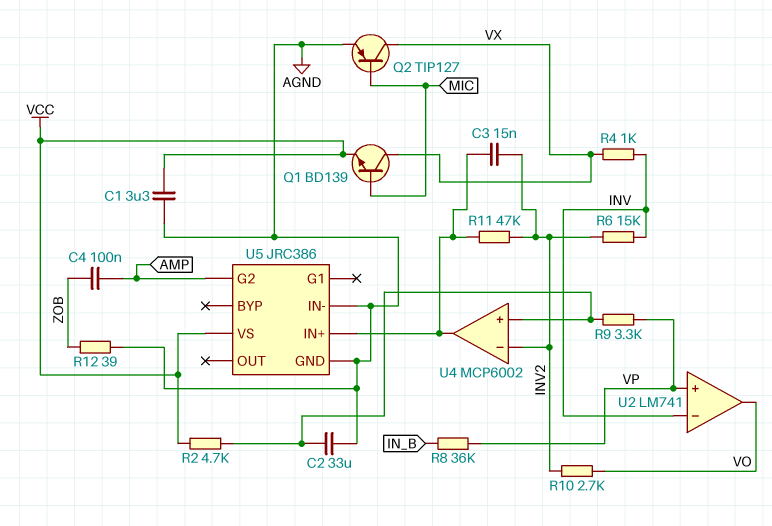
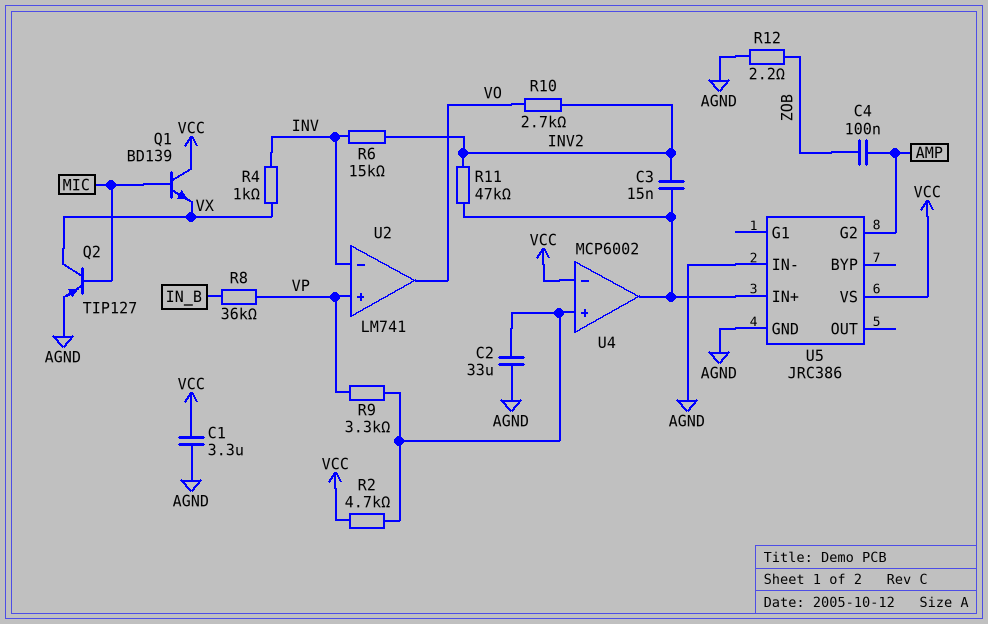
Q1: NPN BD139 (B MIC, C VX, E VCC) -> NPN BD139 (B MIC, C VCC, E VX)
R12: 39 (AGND, ZOB) -> 2.2 (AGND, ZOB)
U4 pin in-: INV2 -> VCC

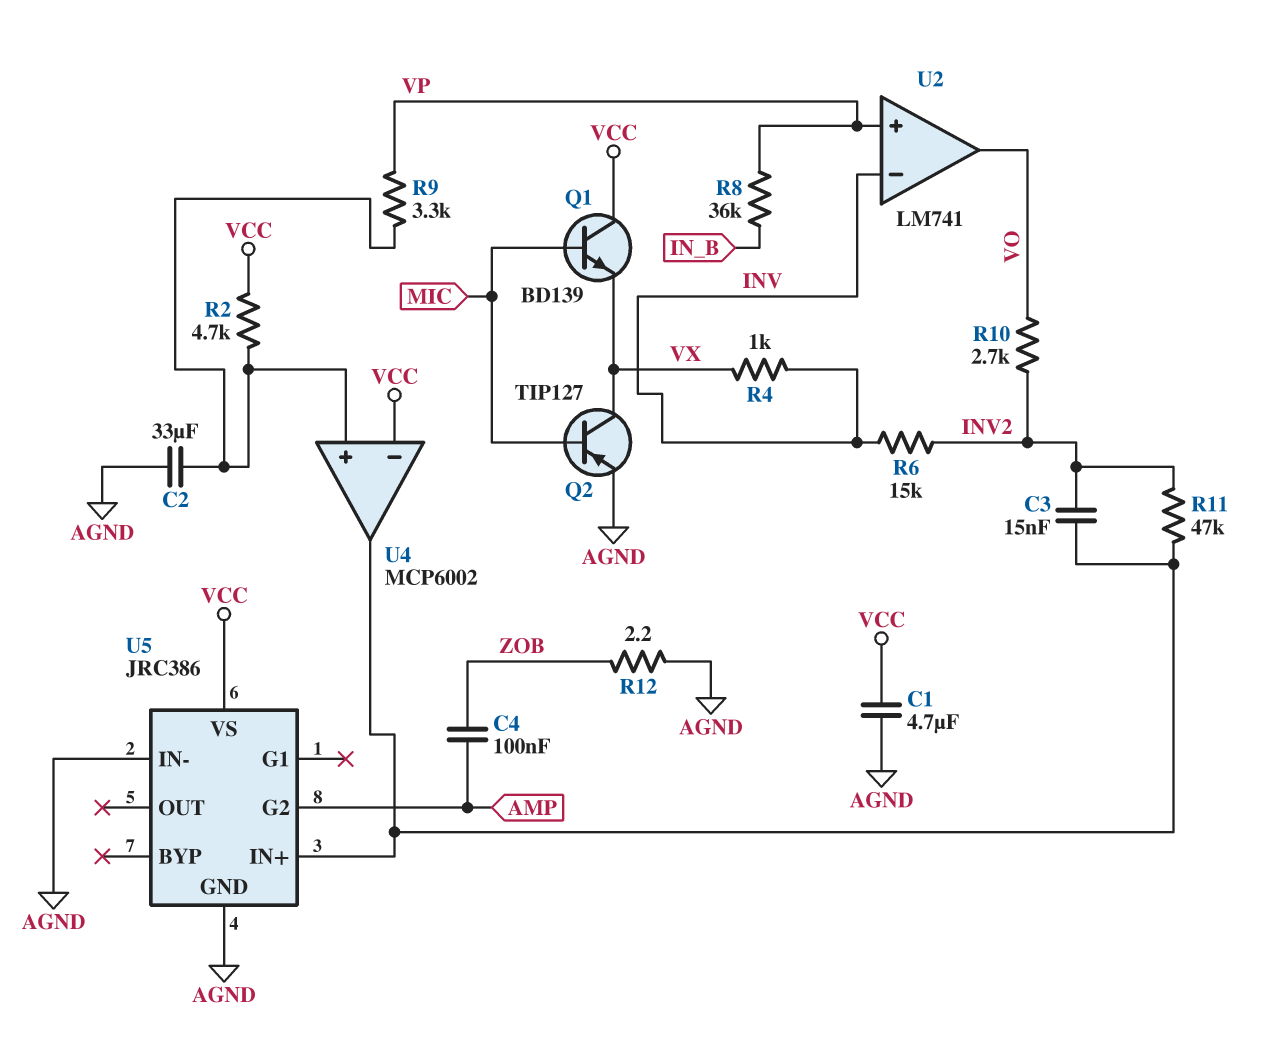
C1: 3.3uF (AGND, VCC) -> 4.7uF (AGND, VCC)

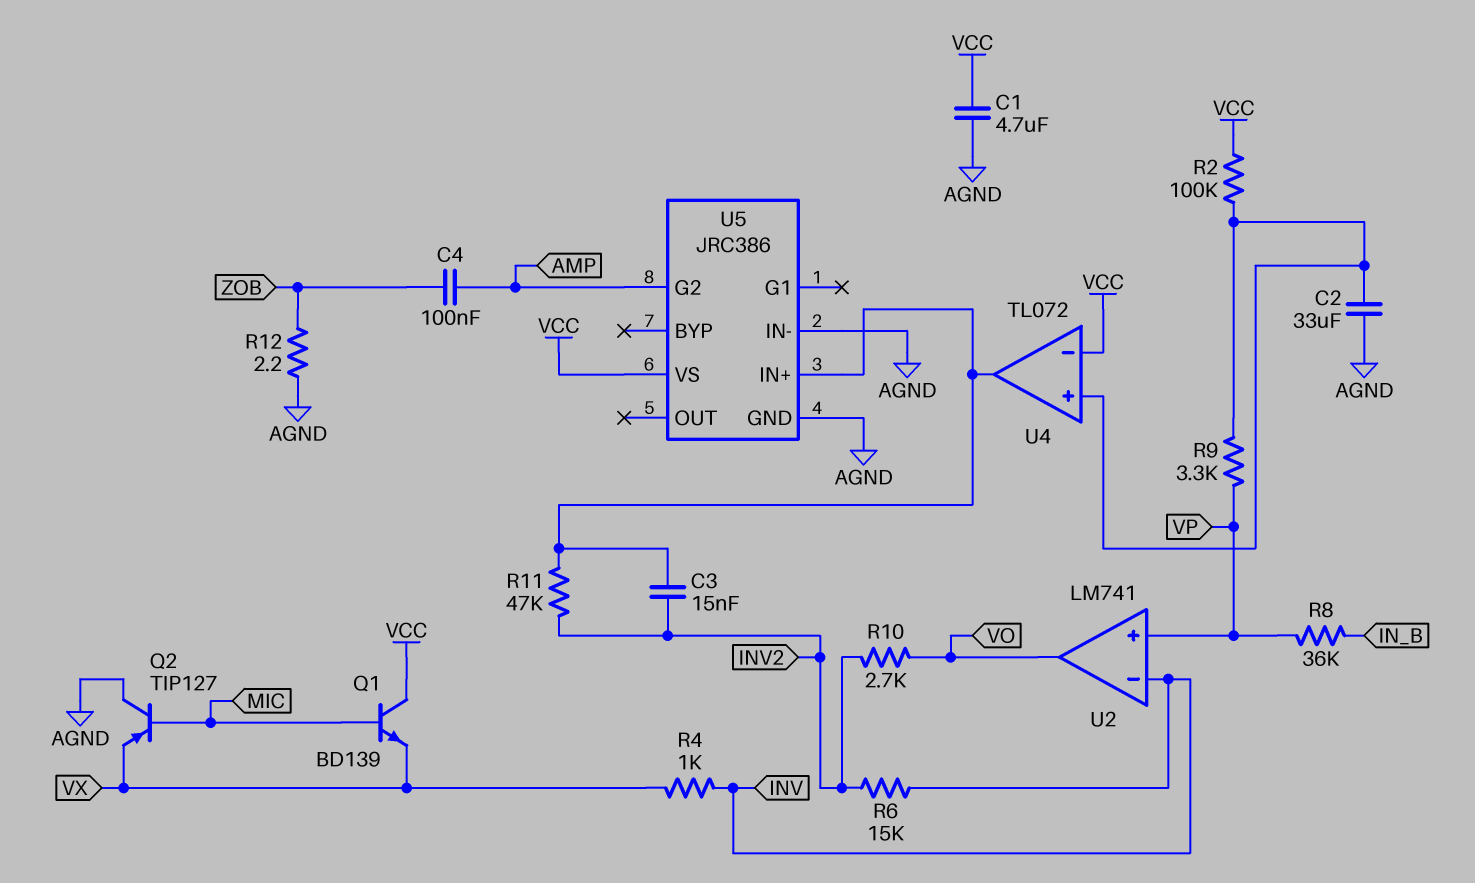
Q2: PNP TIP127 (B MIC, C VX, E AGND) -> PNP TIP127 (B MIC, C AGND, E VX)
R2: 4.7k (U4/in+, VCC) -> 100k (U4/in+, VCC)
U4: MCP6002 -> TL072

